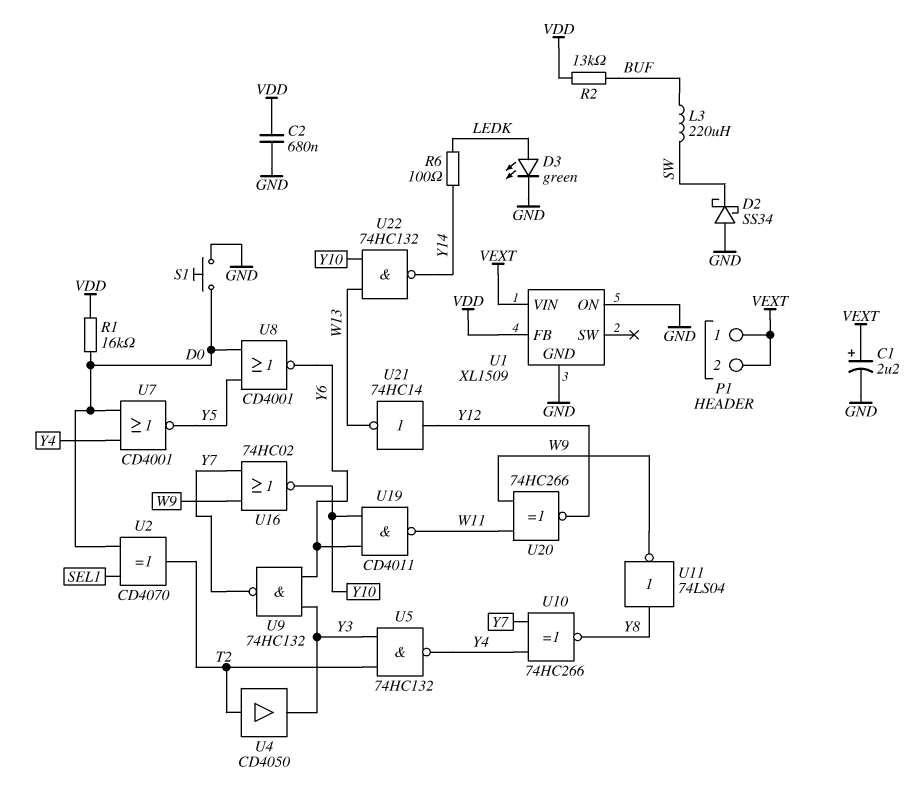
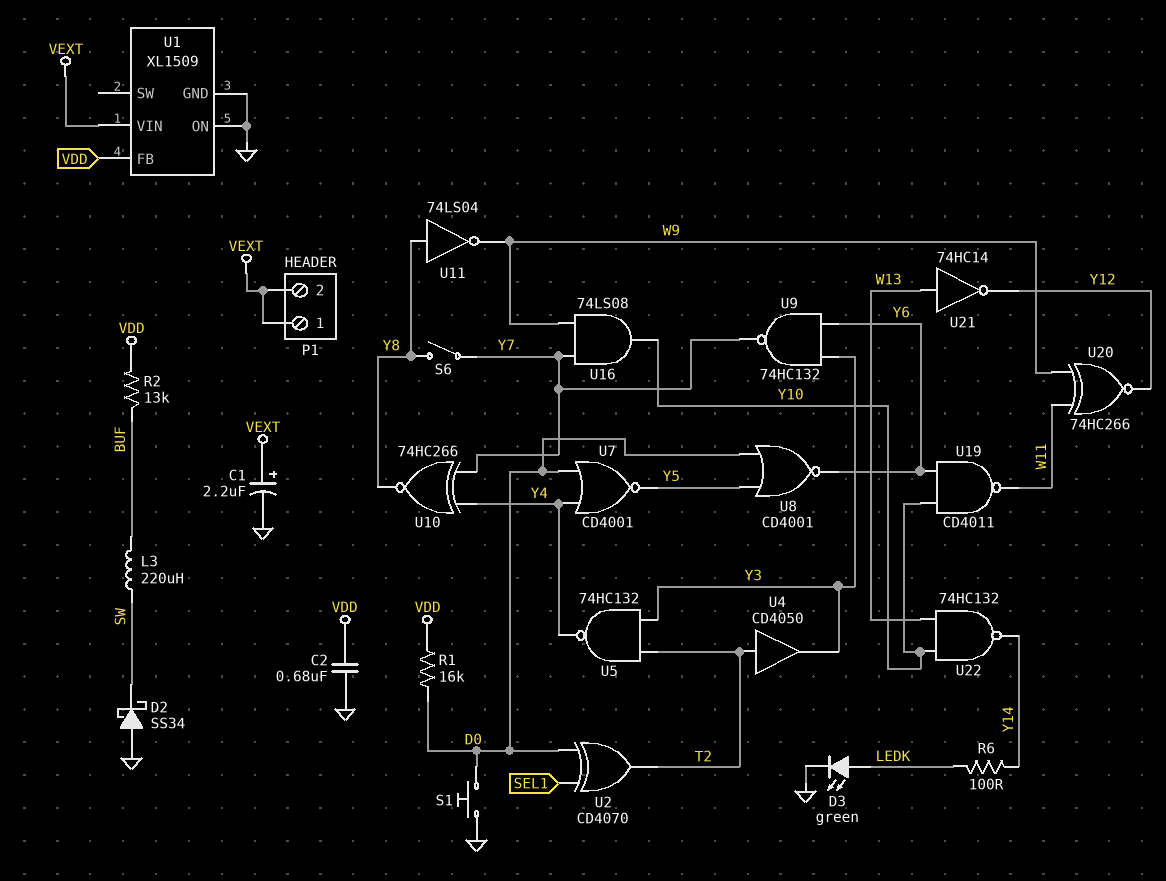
S6: none -> switch (Y7, Y8)
U16: NOR 74HC02 (in W9, in Y7, out Y10) -> AND 74LS08 (in W9, in Y7, out Y10)
U21: NOT 74HC14 (in Y12, out W13) -> NOT 74HC14 (in W13, out Y12)

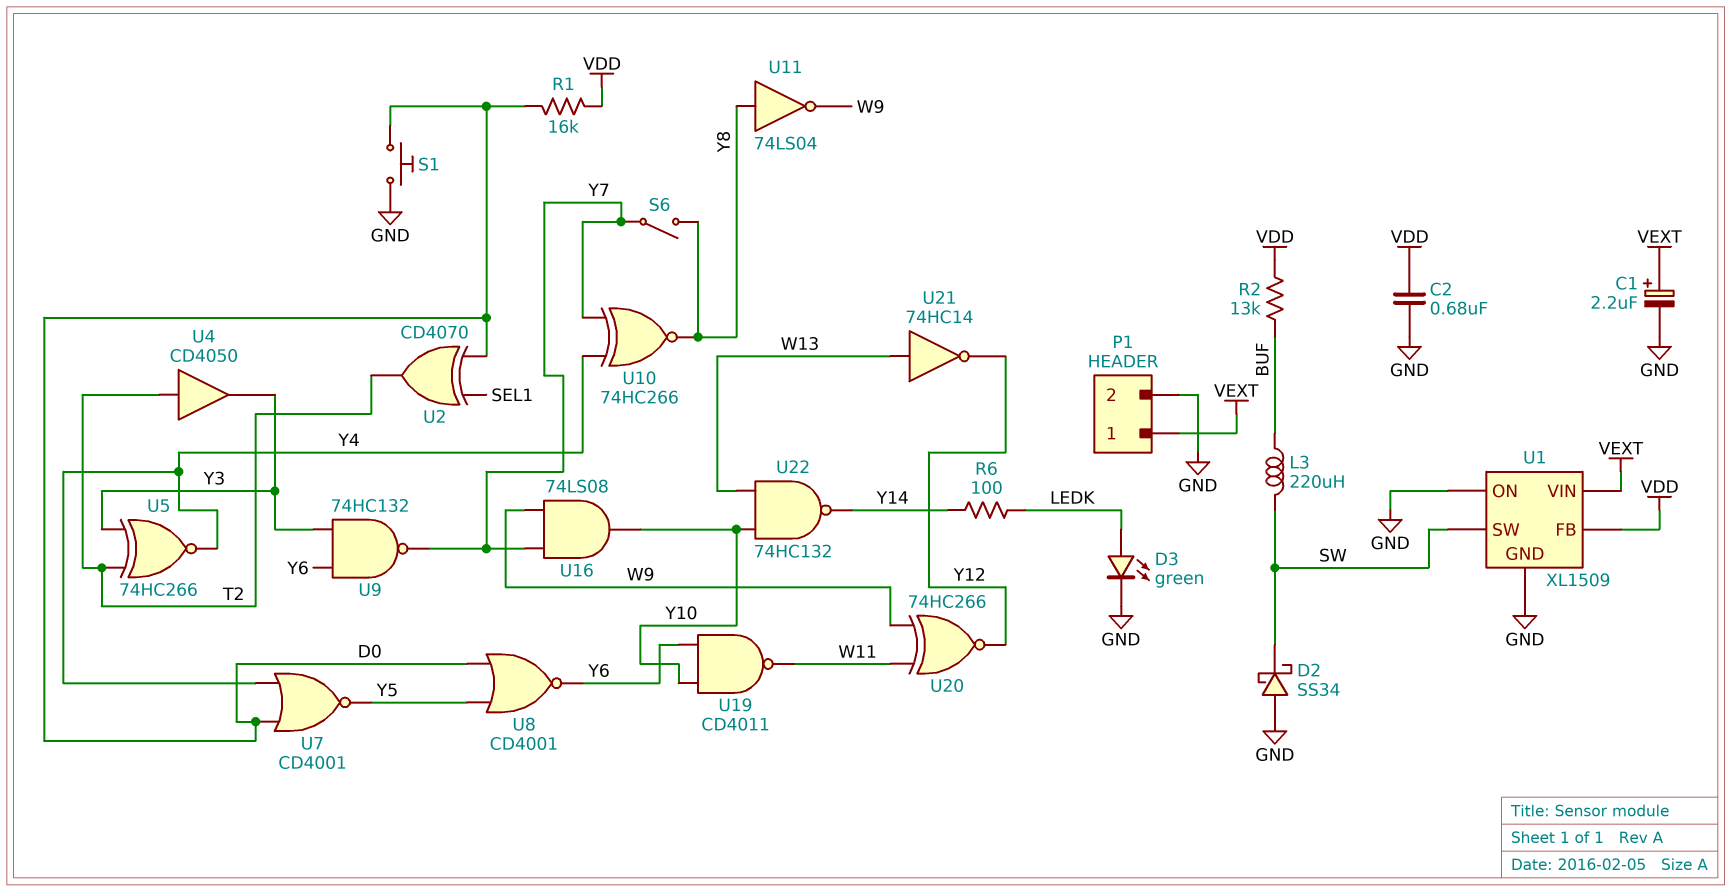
P1 pin 2: VEXT -> GND
U1 pin SW: none -> SW
U5: NAND 74HC132 (in T2, in Y3, out Y4) -> XNOR 74HC266 (in T2, in Y3, out Y4)

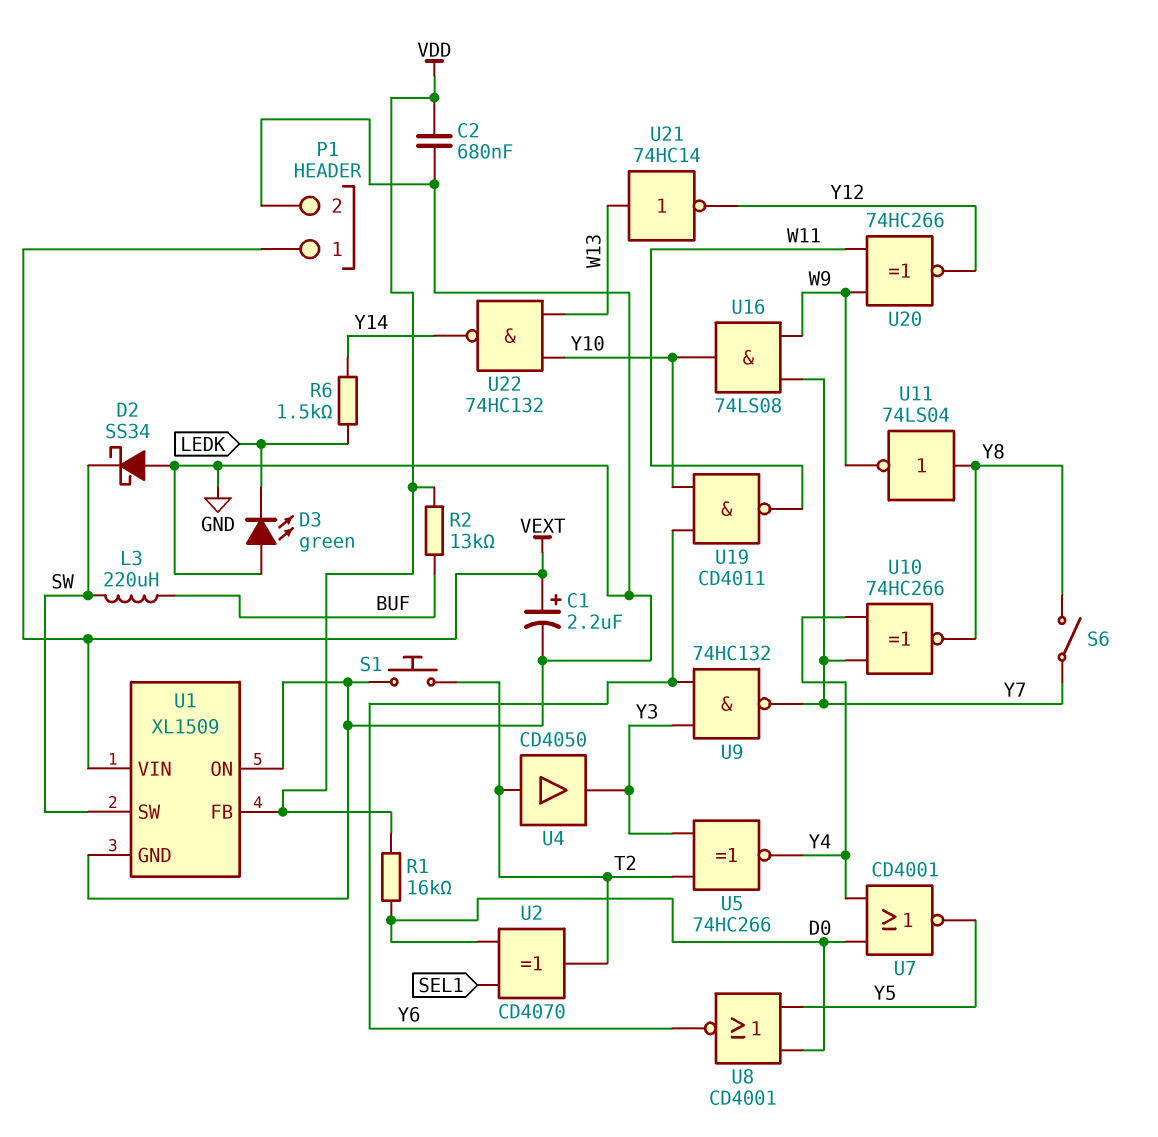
D3: LED green (A LEDK, K GND) -> LED green (A GND, K LEDK)
R6: 100 (LEDK, Y14) -> 1.5k (LEDK, Y14)
S1: button (D0, GND) -> button (GND, T2)

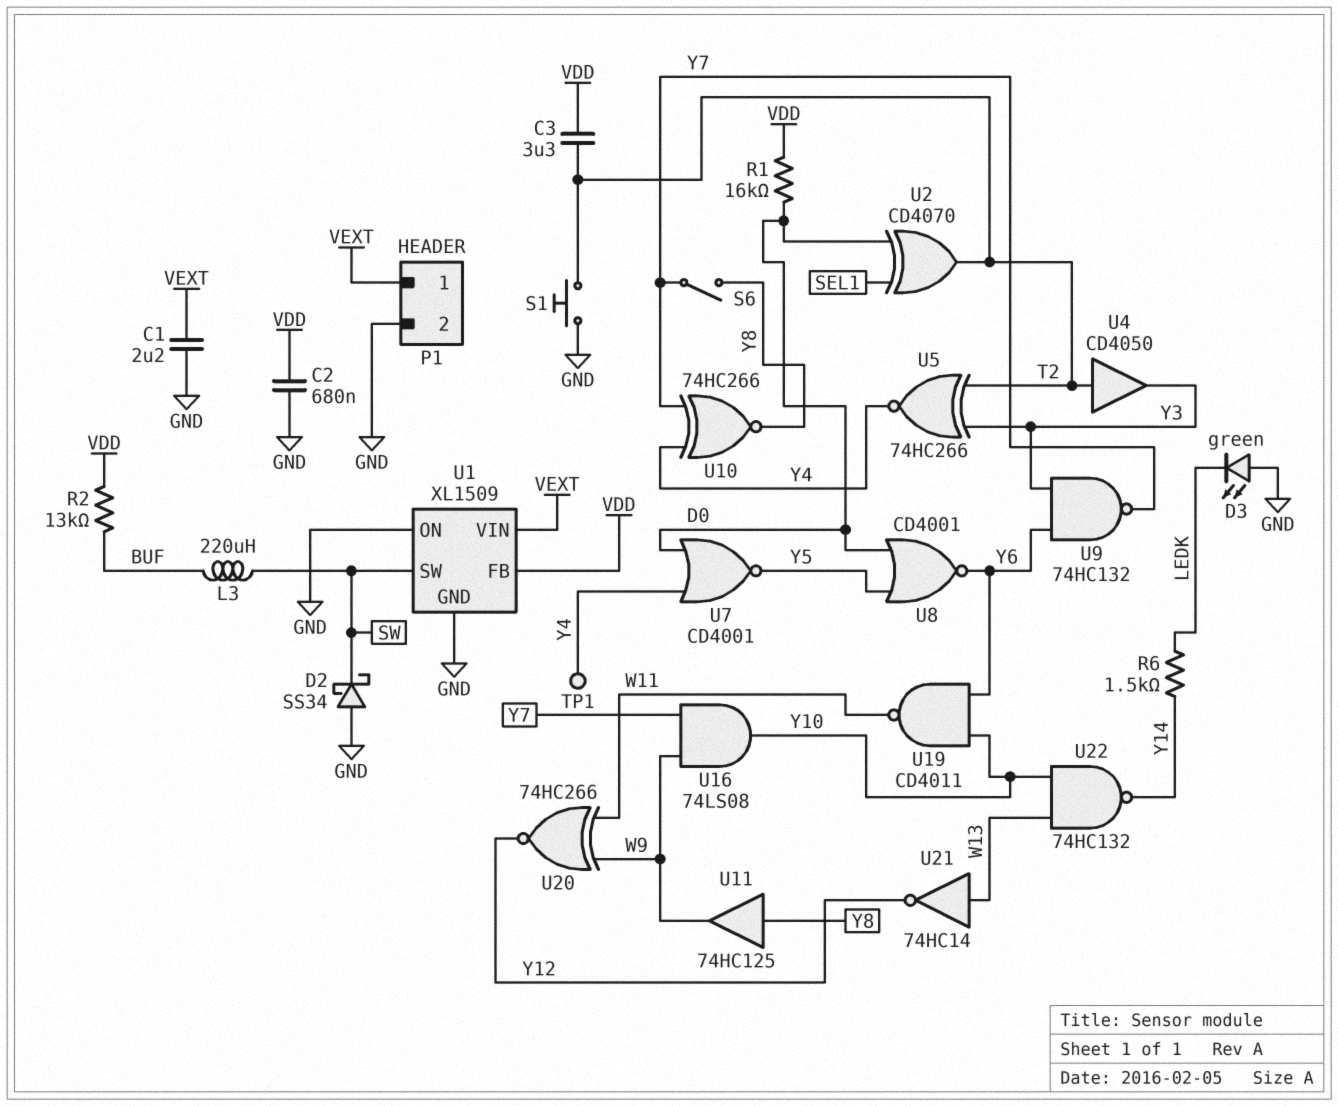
C1: 2.2uF (plus VEXT, minus GND) -> 2.2uF (GND, VEXT)
C3: none -> 3.3uF (T2, VDD)
TP1: none -> test point (Y4)
U11: NOT 74LS04 (in Y8, out W9) -> buffer 74HC125 (in Y8, out W9)

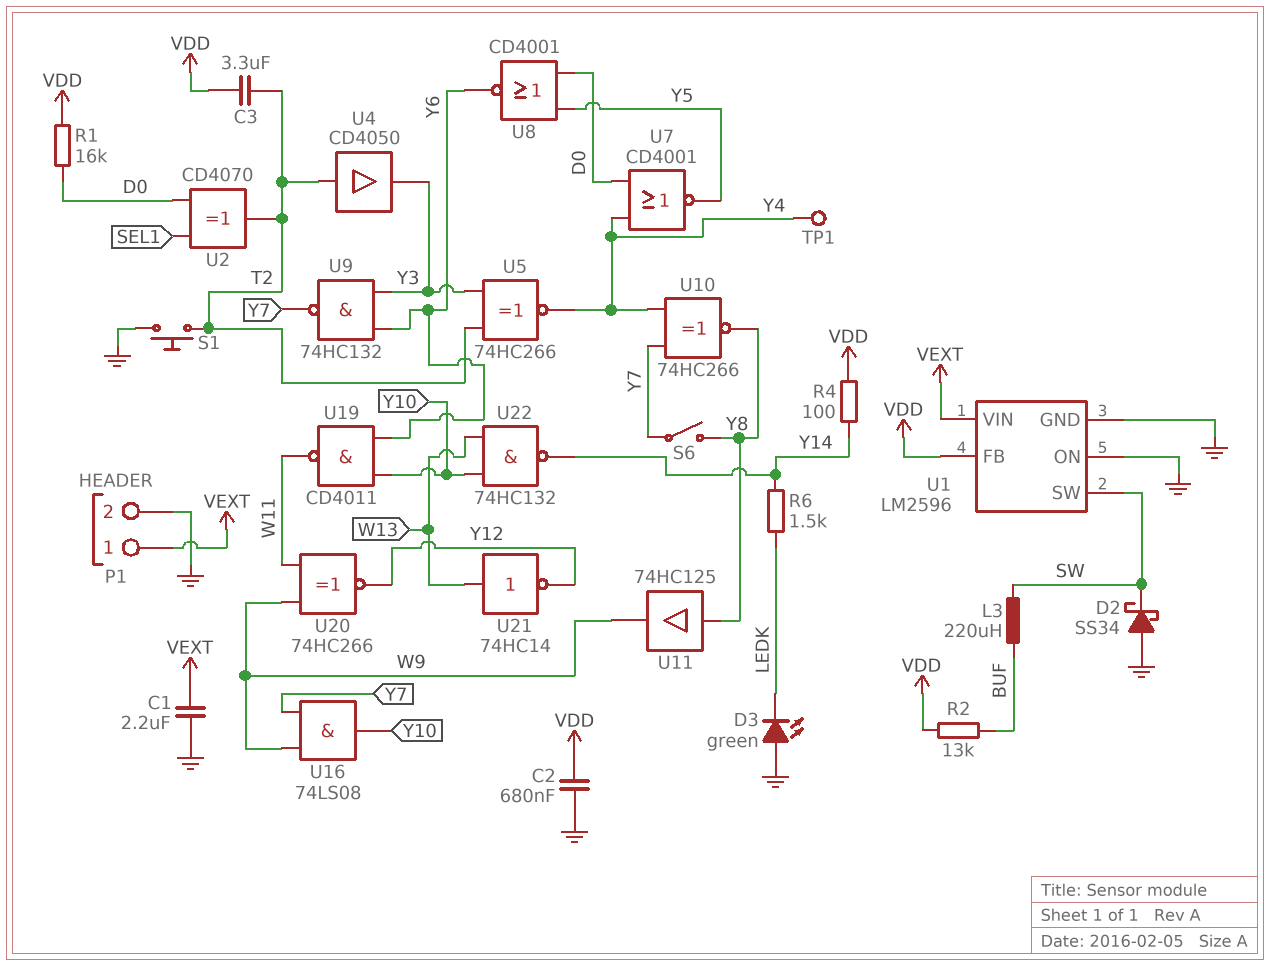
R4: none -> 100 (VDD, Y14)
U1: XL1509 -> LM2596

